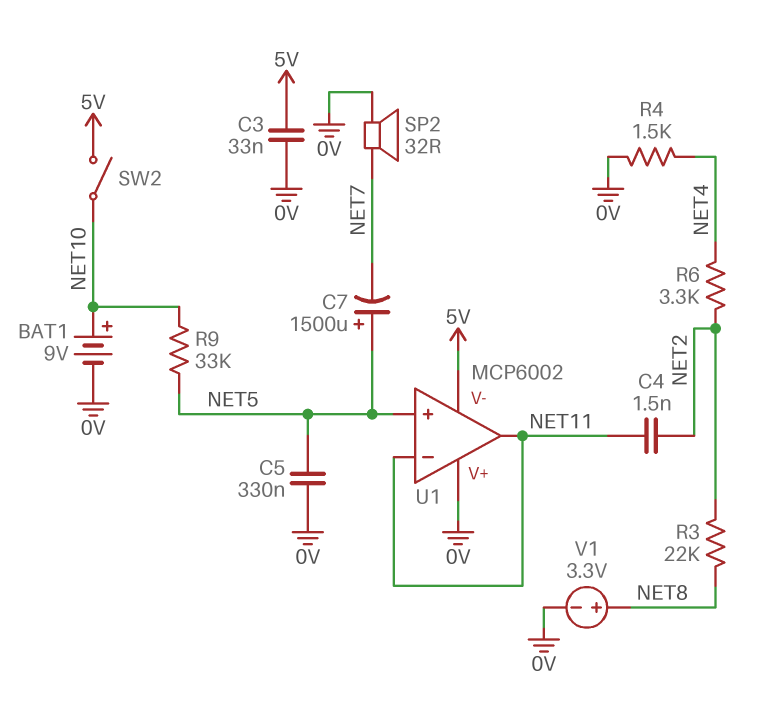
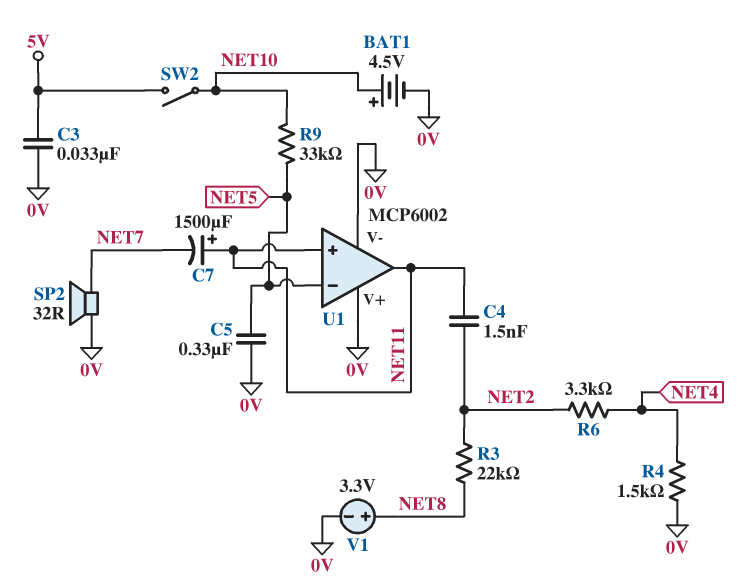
BAT1: 9V (plus NET10, minus 0V) -> 4.5V (plus NET10, minus 0V)
C7: 1500uF (plus NET5, minus NET7) -> 1500uF (plus NET11, minus NET7)
U1 pin V-: 5V -> 0V
U1 pin in+: NET5 -> NET11
U1 pin in-: NET11 -> NET5

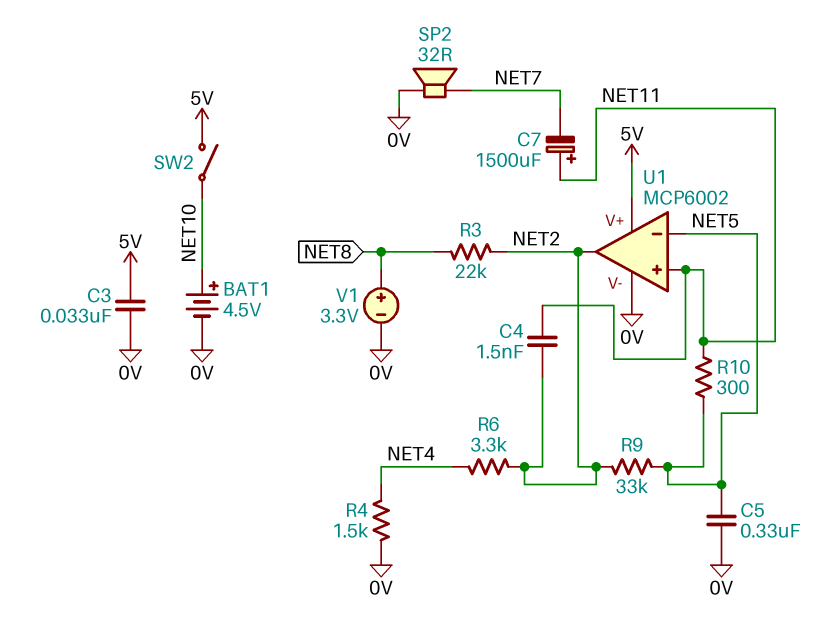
R9: 33k (NET5, NET10) -> 33k (NET2, NET5)
R10: none -> 300 (NET5, NET11)
U1 pin V+: 0V -> 5V
U1 pin out: NET11 -> NET2

